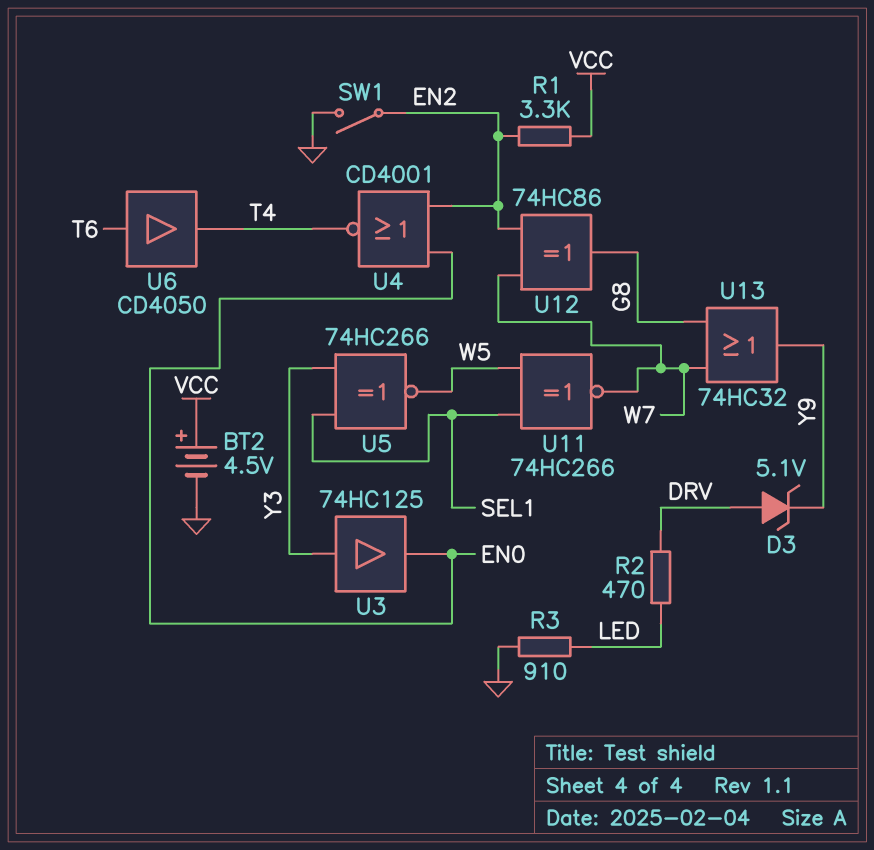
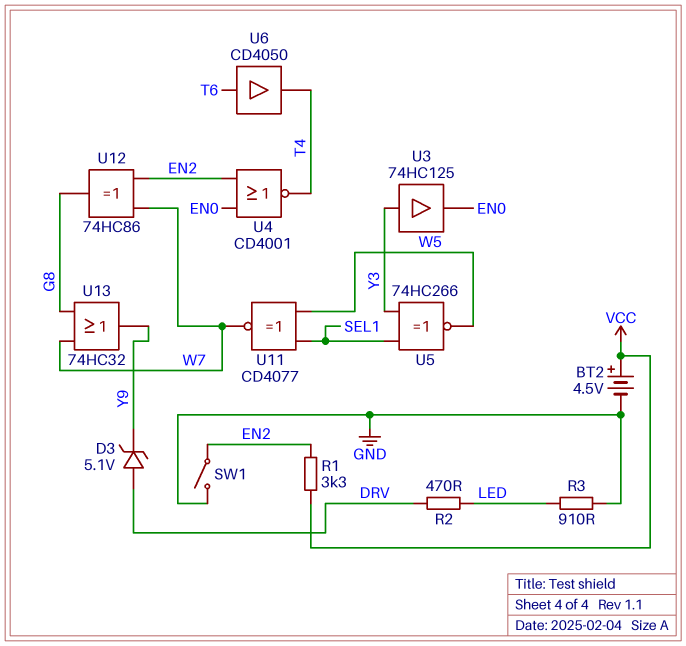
U11: XNOR 74HC266 (in SEL1, in W5, out W7) -> XNOR CD4077 (in SEL1, in W5, out W7)

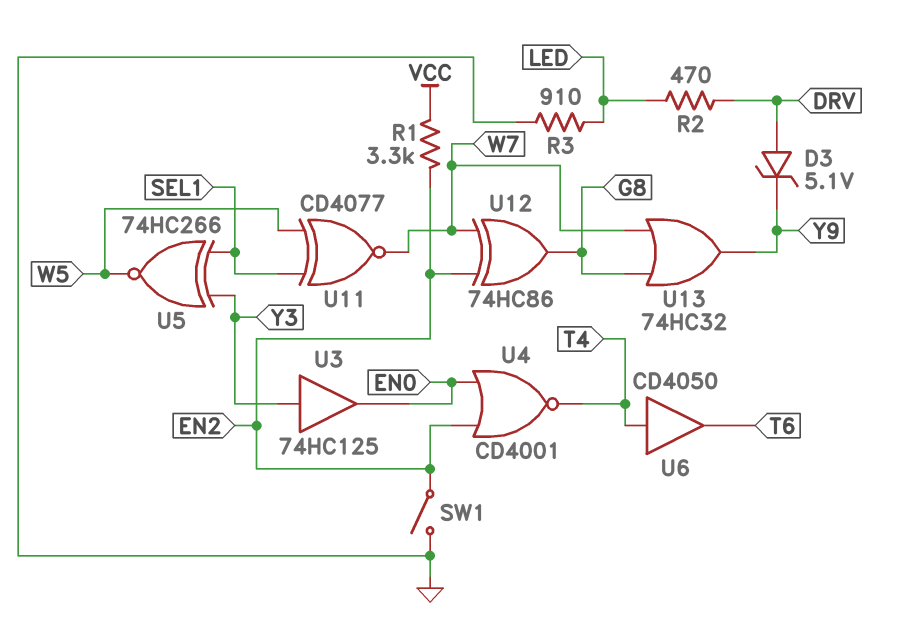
BT2: 4.5V (plus VCC, minus GND) -> none
U6: buffer CD4050 (in T6, out T4) -> buffer CD4050 (in T4, out T6)

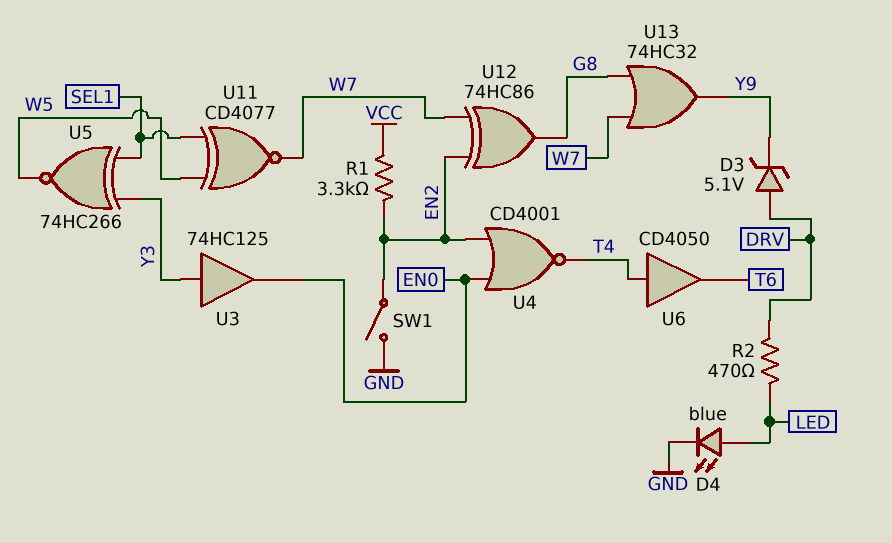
D4: none -> LED blue (A LED, K GND)
R3: 910 (GND, LED) -> none

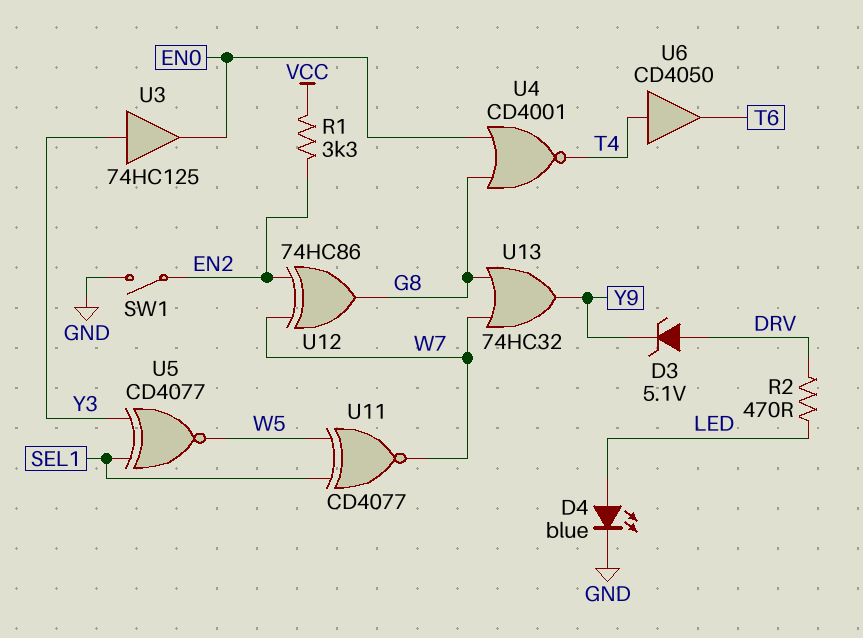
U4: NOR CD4001 (in EN0, in EN2, out T4) -> NOR CD4001 (in EN0, in G8, out T4)
U5: XNOR 74HC266 (in SEL1, in Y3, out W5) -> XNOR CD4077 (in SEL1, in Y3, out W5)

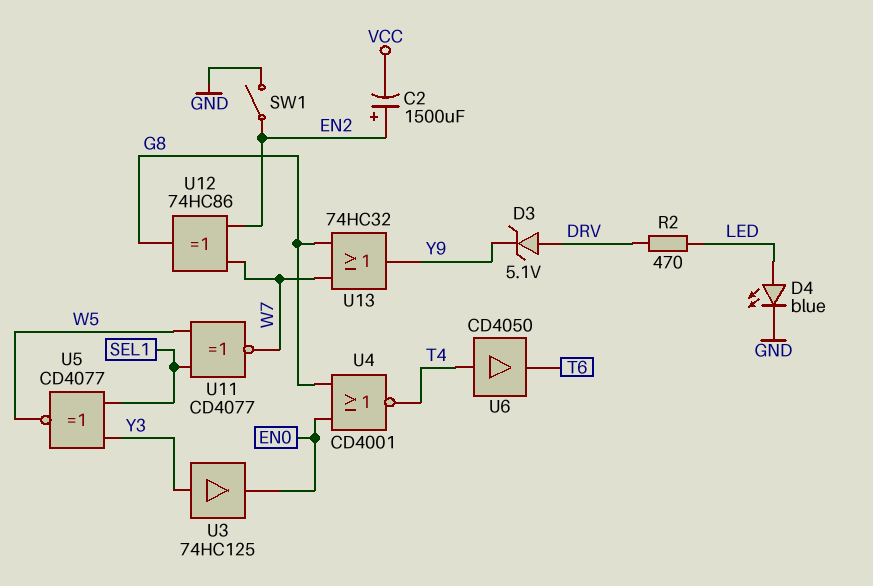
C2: none -> 1500uF (plus EN2, minus VCC)
R1: 3.3k (EN2, VCC) -> none

